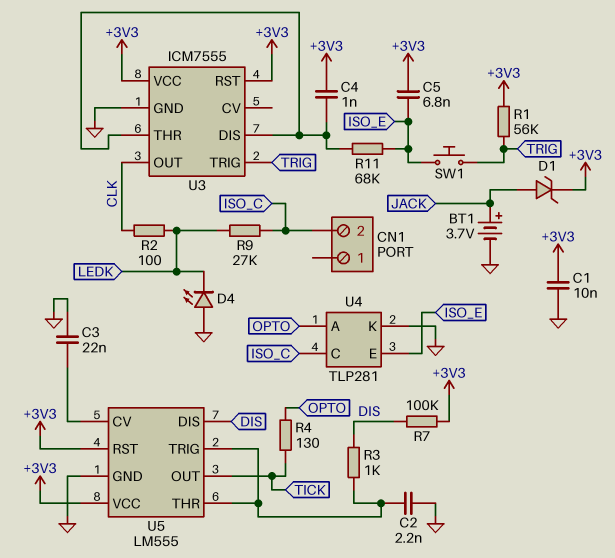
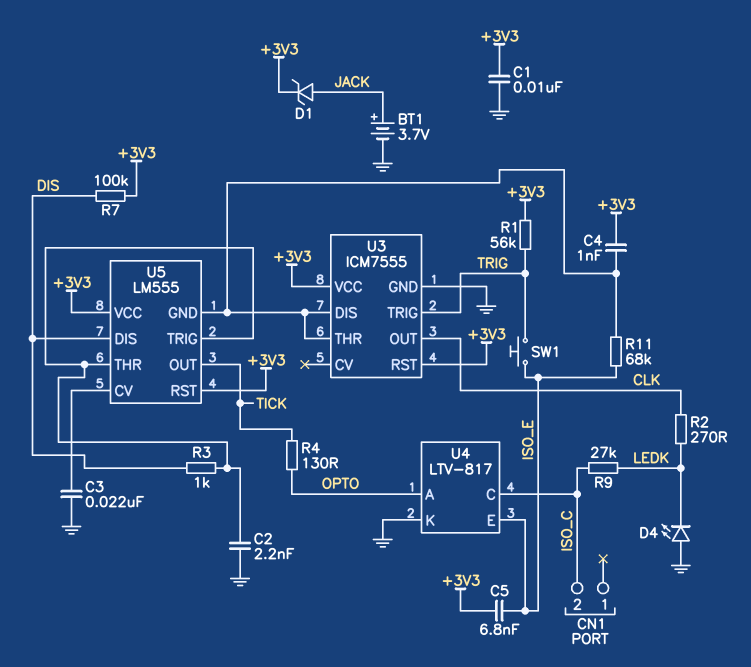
R2: 100 (CLK, LEDK) -> 270 (CLK, LEDK)
U4: TLP281 -> LTV-817
U5 pin GND: GND -> U3/DIS

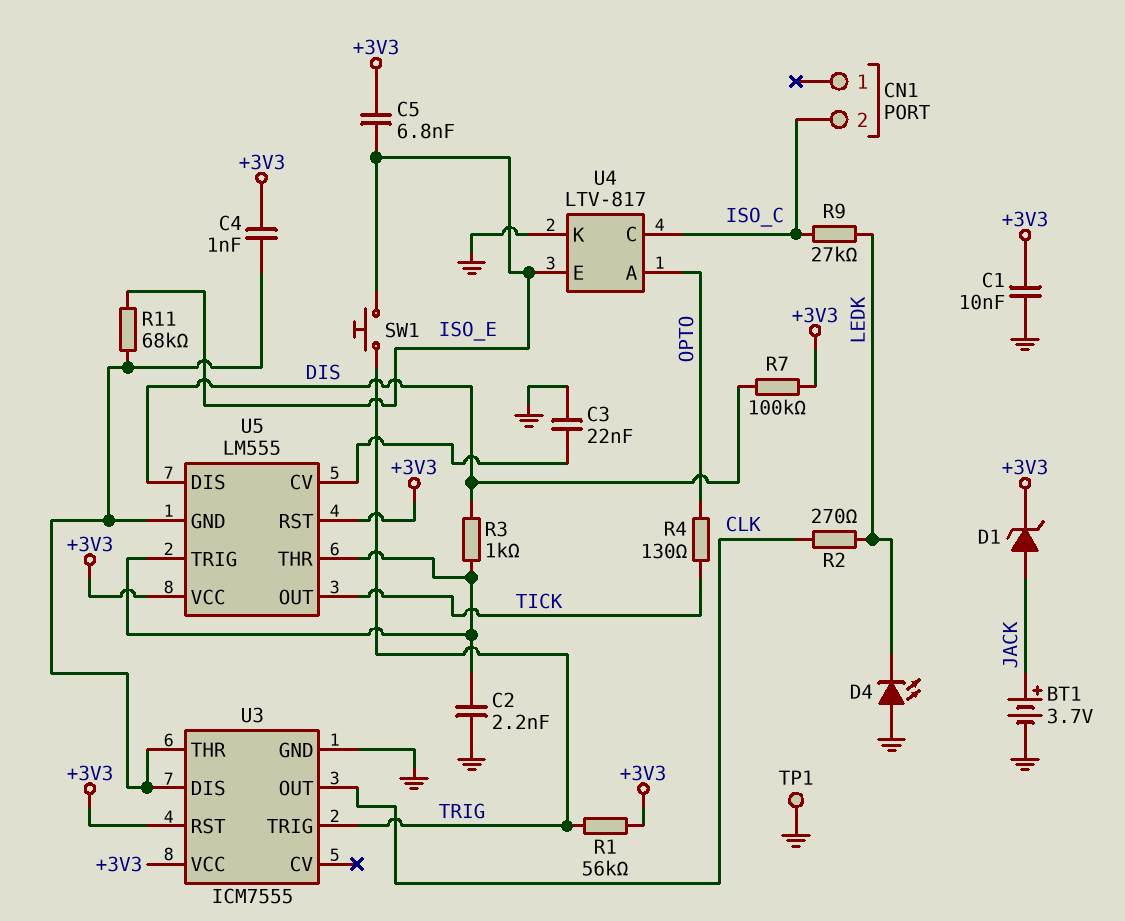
TP1: none -> test point (GND)

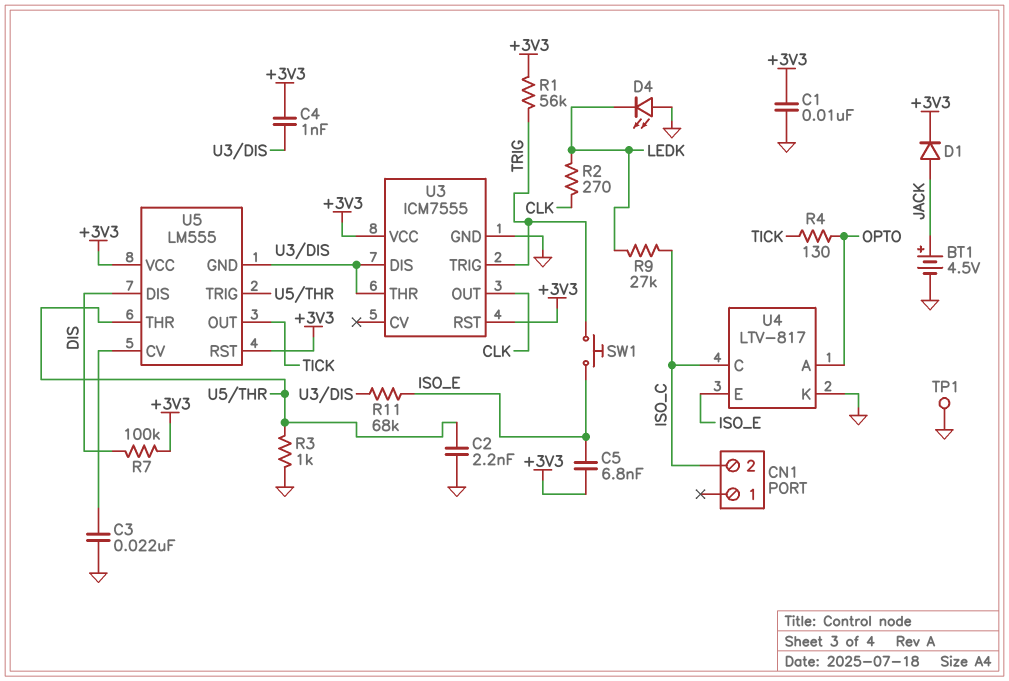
BT1: 3.7V (plus JACK, minus GND) -> 4.5V (plus JACK, minus GND)
D1: zener (A JACK, K +3V3) -> diode (A JACK, K +3V3)
R3: 1k (DIS, U5/THR) -> 1k (GND, U5/THR)

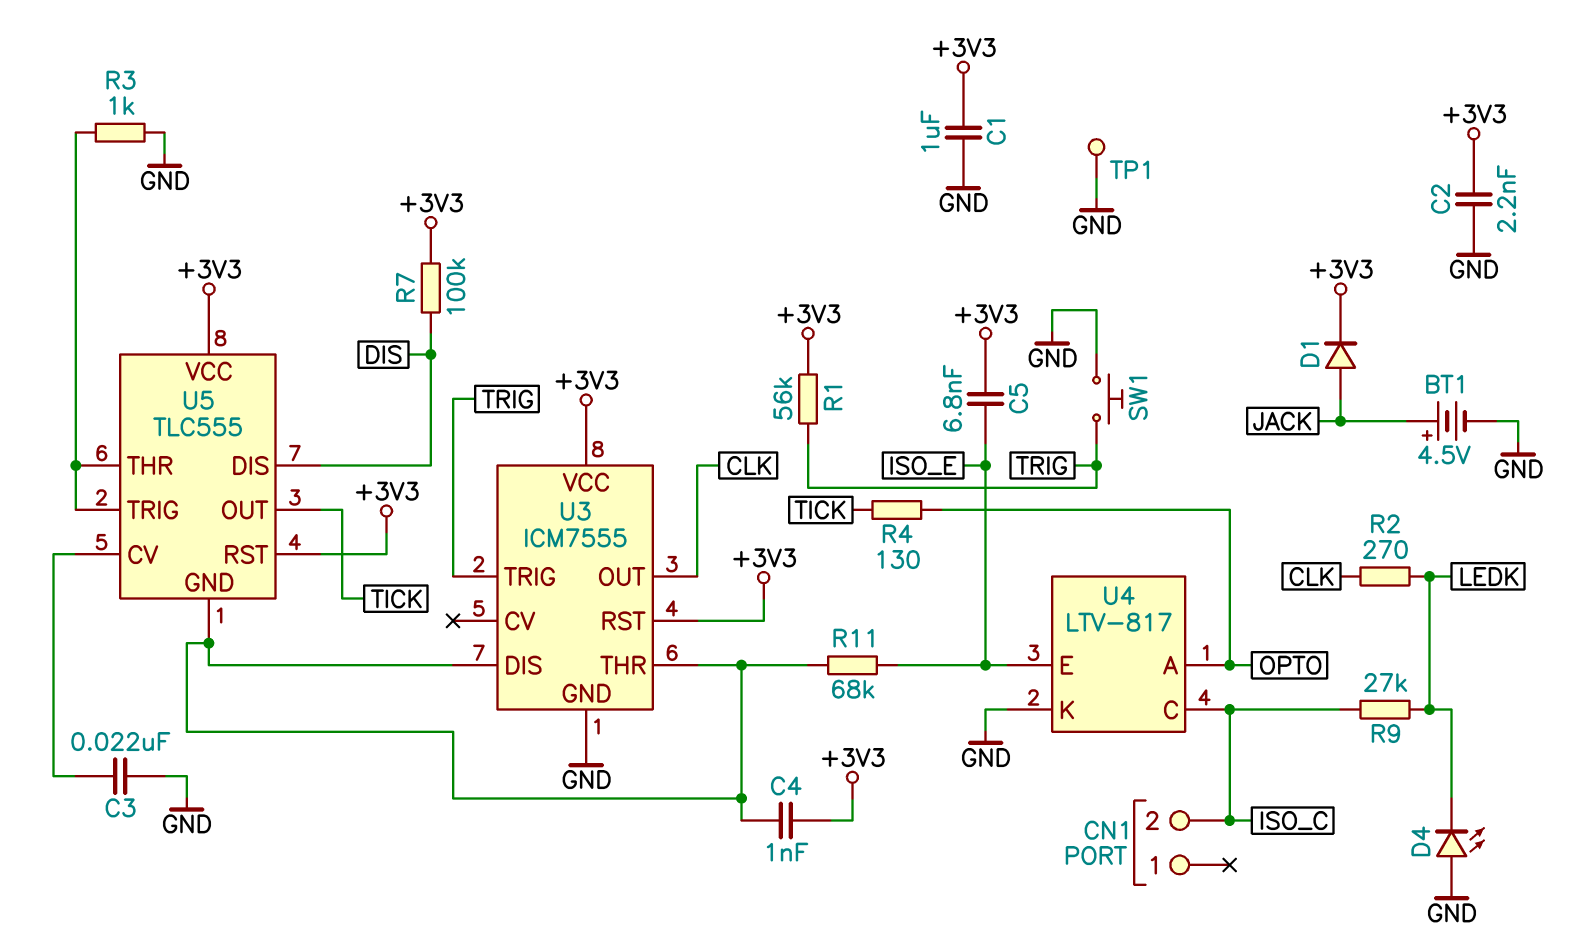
C1: 10nF (+3V3, GND) -> 1uF (+3V3, GND)
C2: 2.2nF (GND, U5/THR) -> 2.2nF (+3V3, GND)
SW1: button (ISO_E, TRIG) -> button (GND, TRIG)
U5: LM555 -> TLC555

